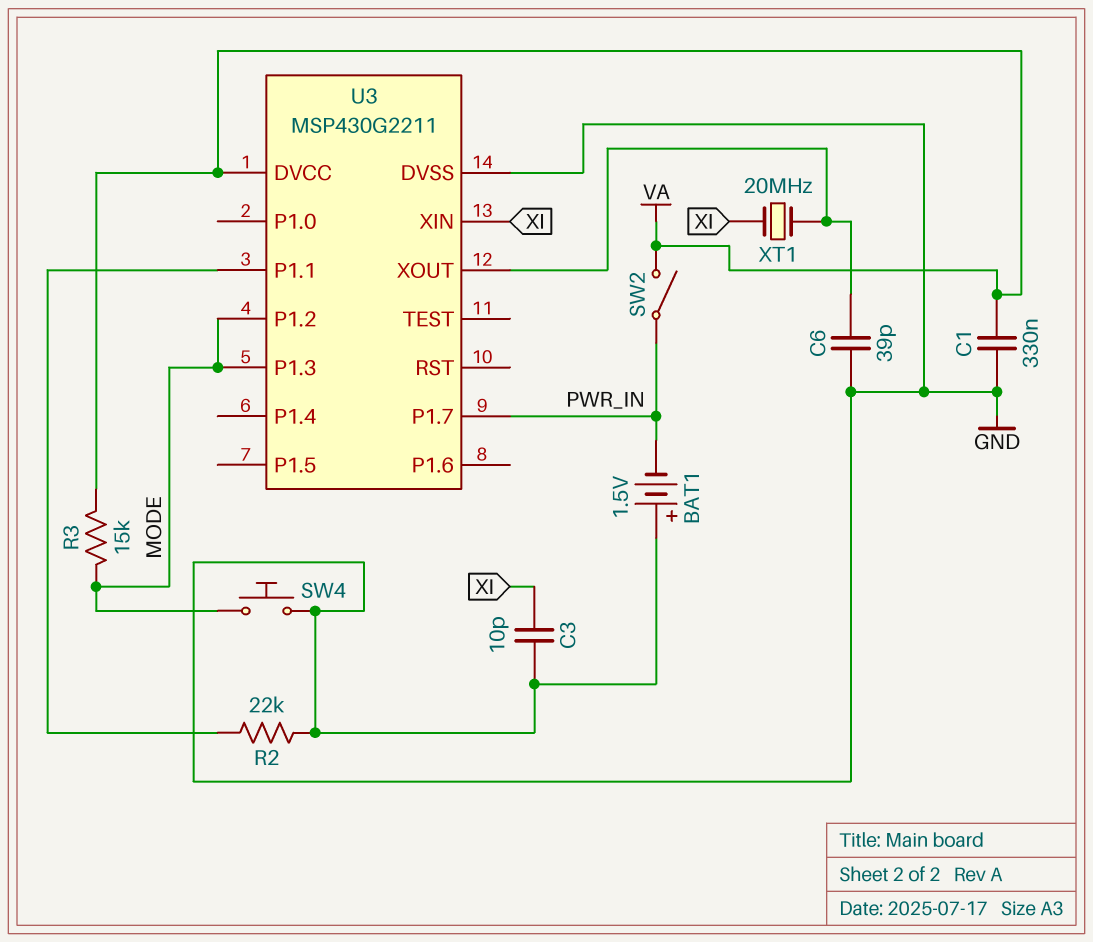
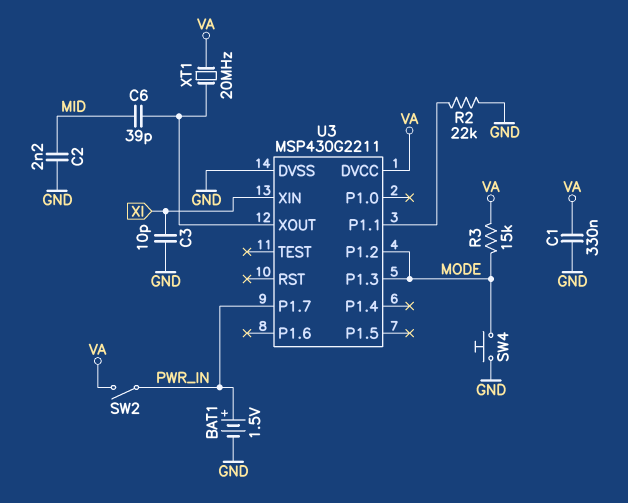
BAT1: 1.5V (plus GND, minus PWR_IN) -> 1.5V (plus PWR_IN, minus GND)
C2: none -> 2.2nF (GND, MID)
C6: 39pF (GND, U3/XOUT) -> 39pF (MID, U3/XOUT)
XT1: 20MHz (U3/XOUT, XI) -> 20MHz (U3/XOUT, VA)

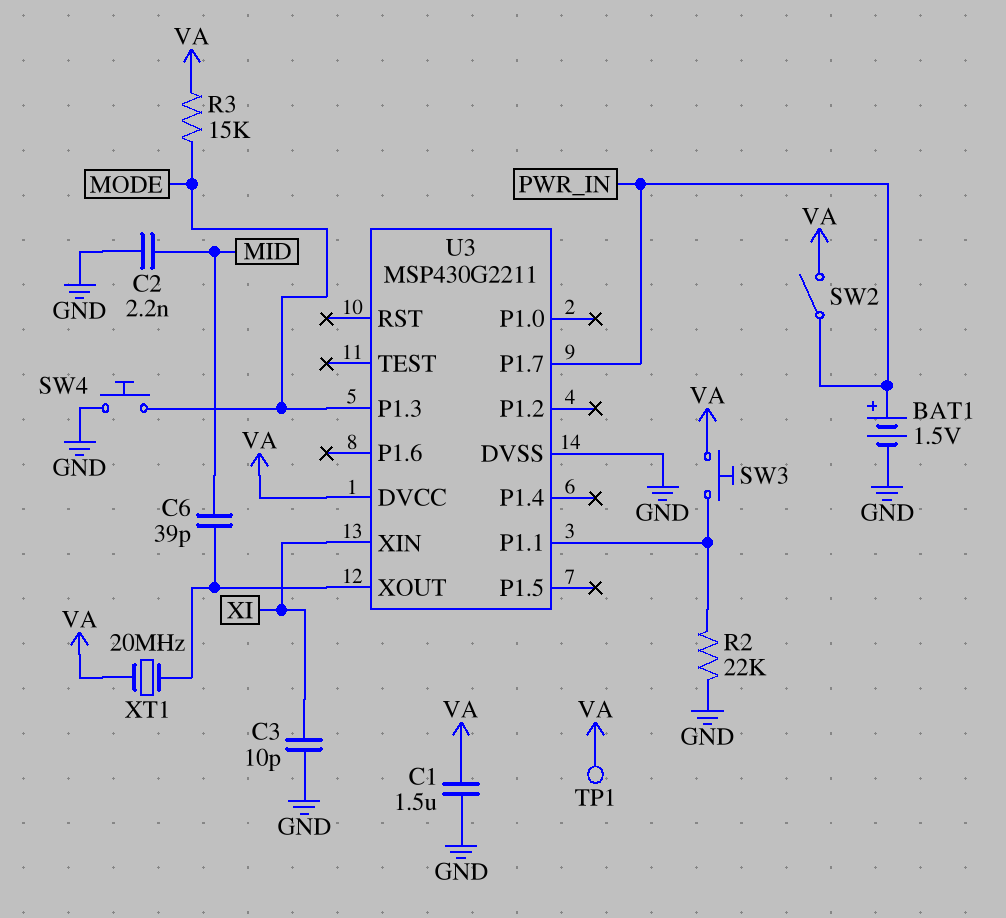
C1: 330nF (GND, VA) -> 1.5uF (GND, VA)
SW3: none -> button (U3/P1.1, VA)
TP1: none -> test point (VA)
U3 pin P1.2: MODE -> none

